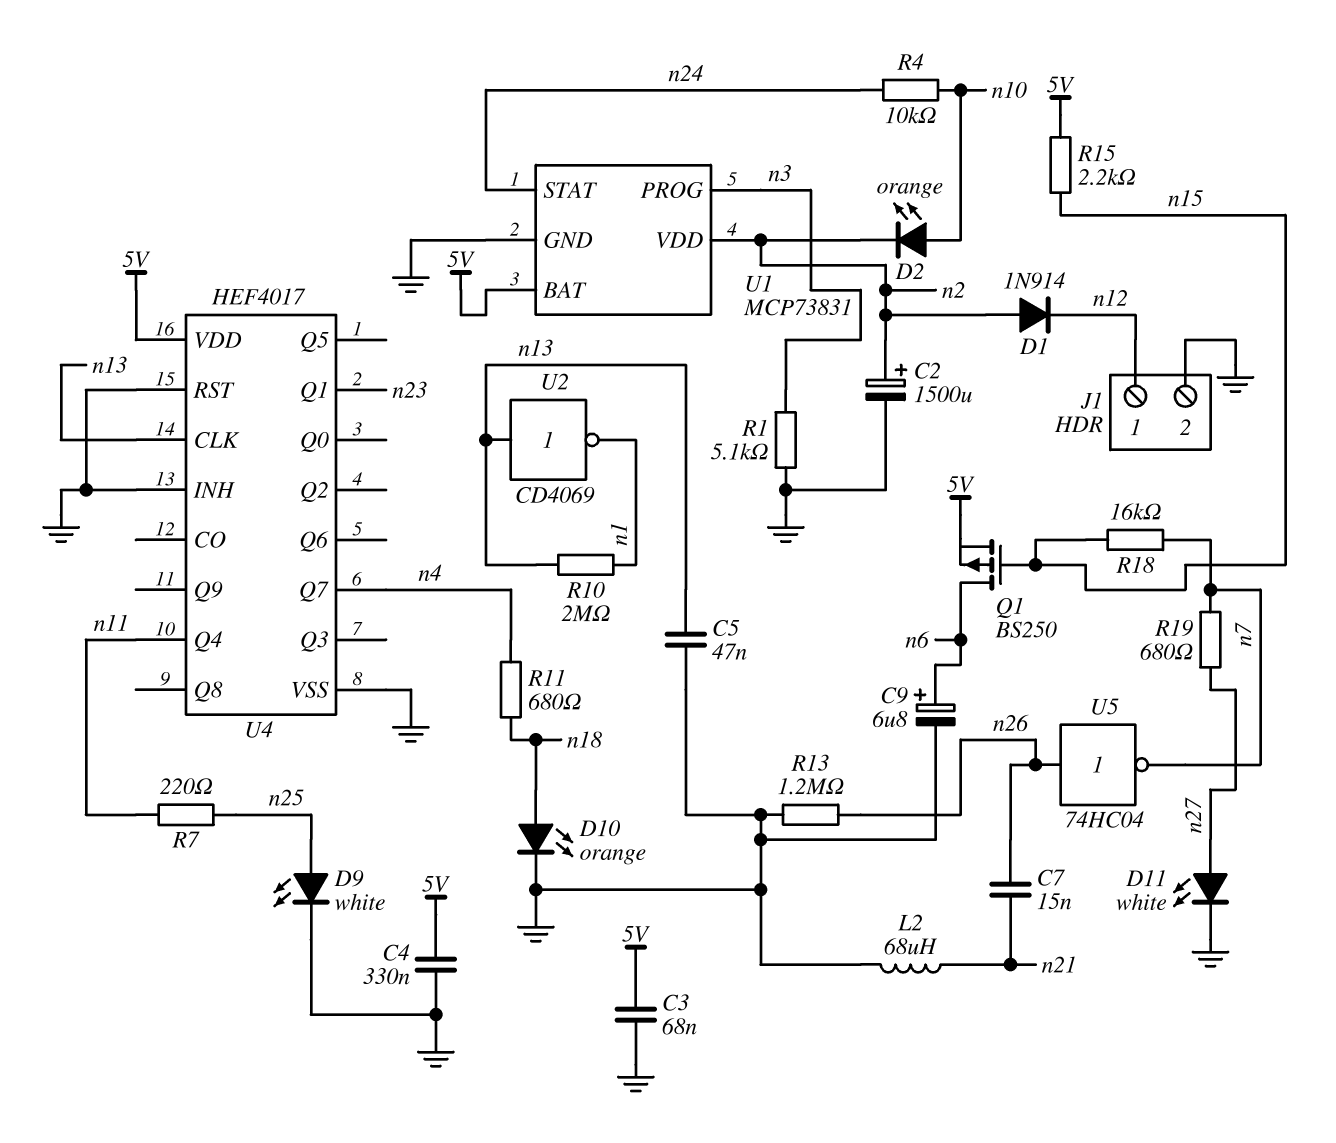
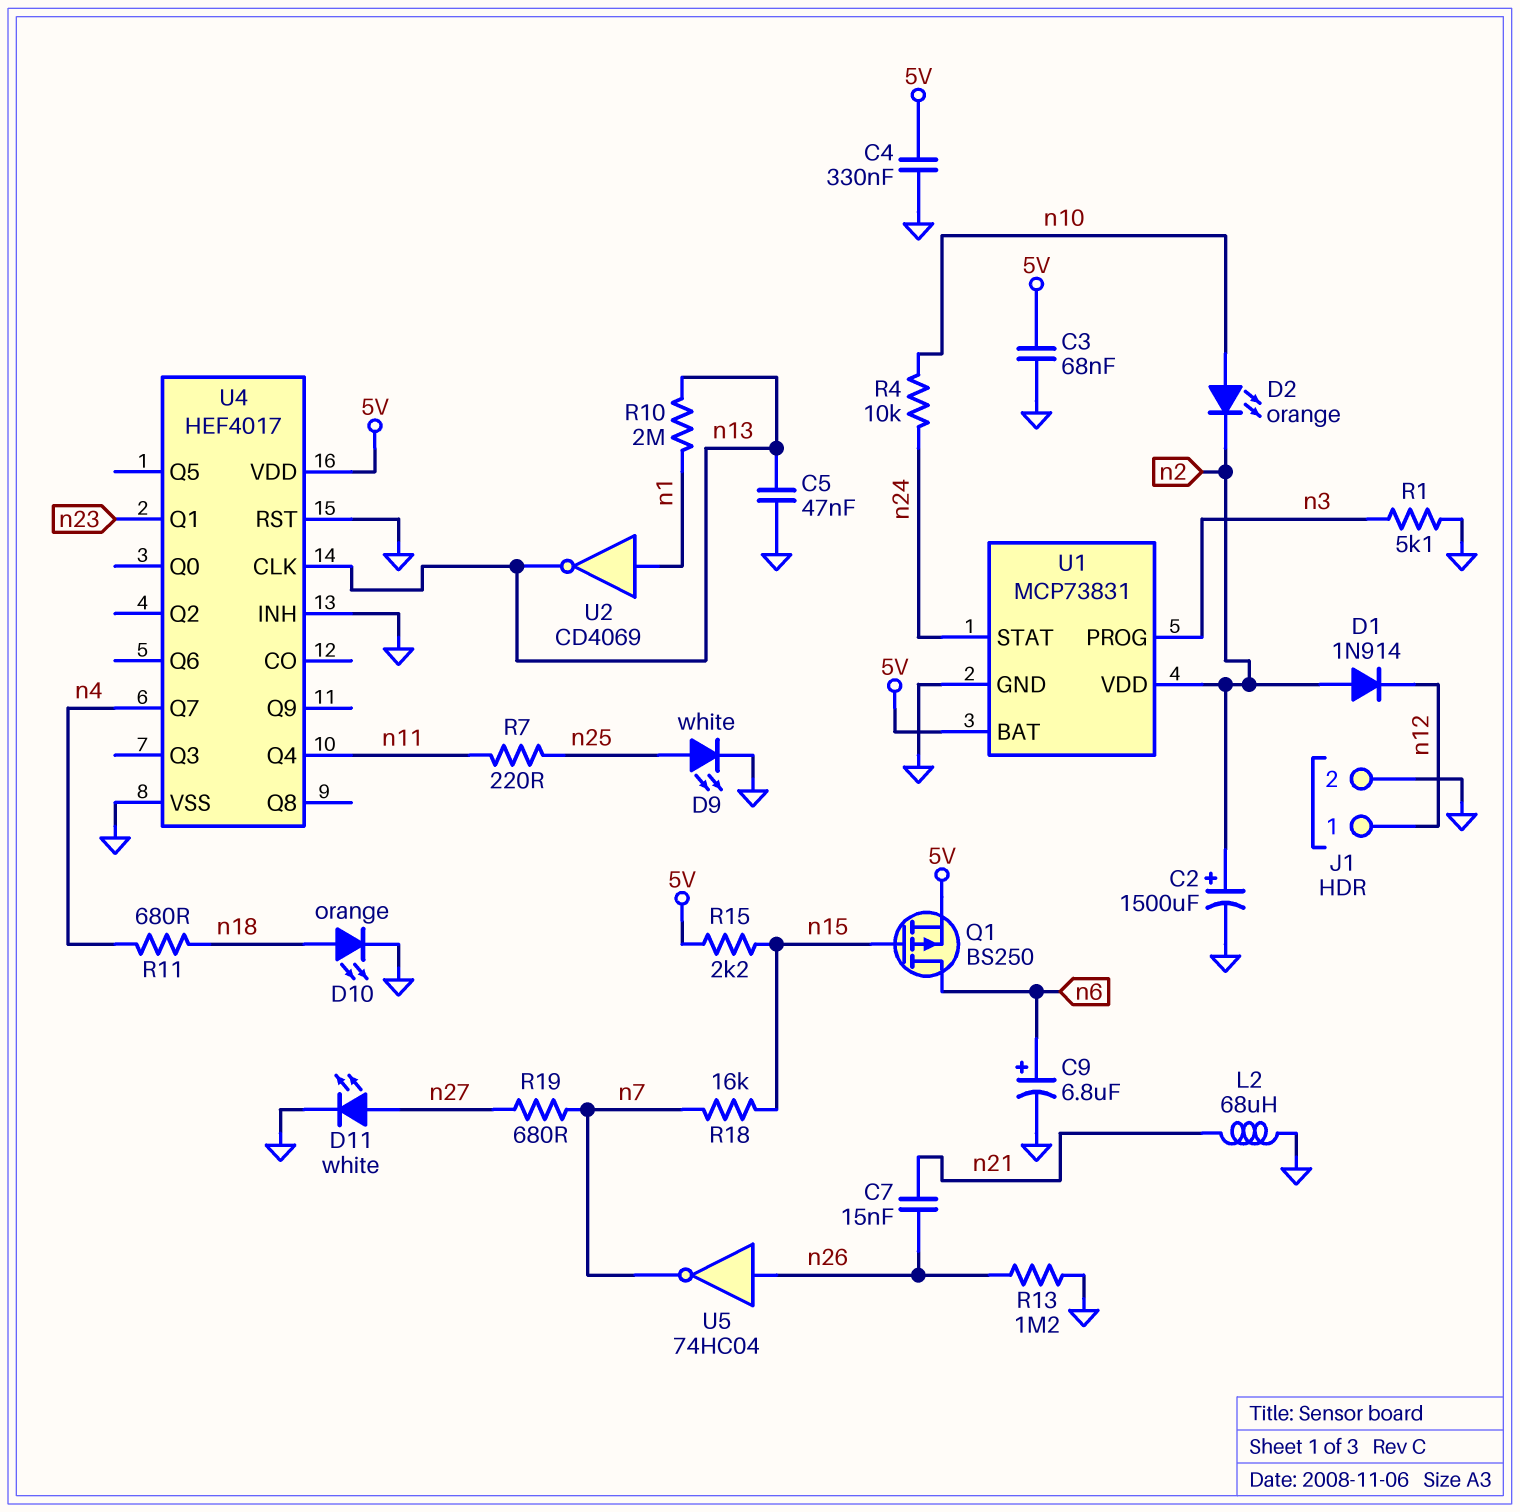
U2: NOT CD4069 (in n13, out n1) -> NOT CD4069 (in n1, out n13)

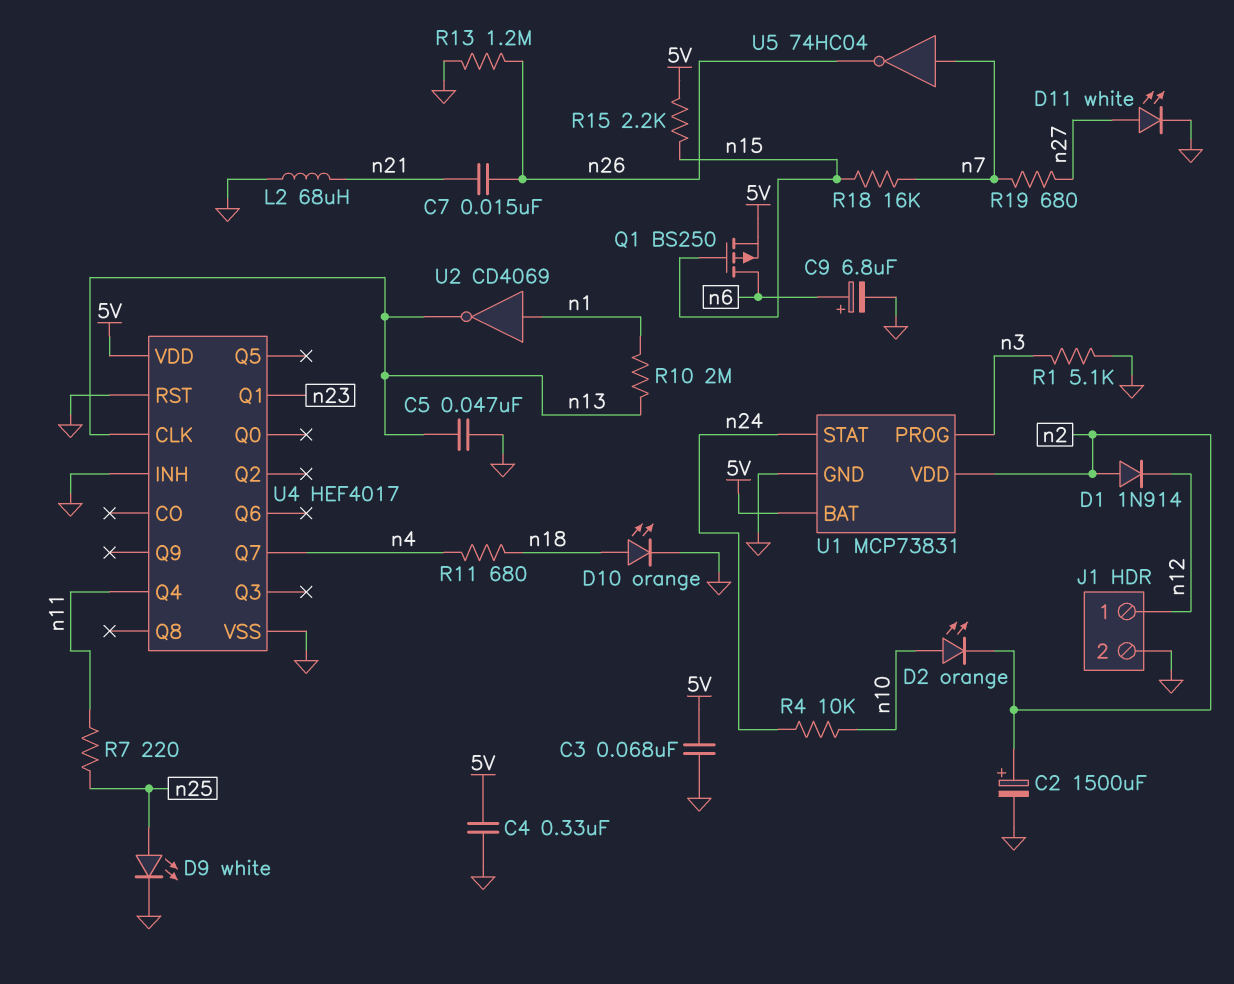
U5: NOT 74HC04 (in n26, out n7) -> NOT 74HC04 (in n7, out n26)

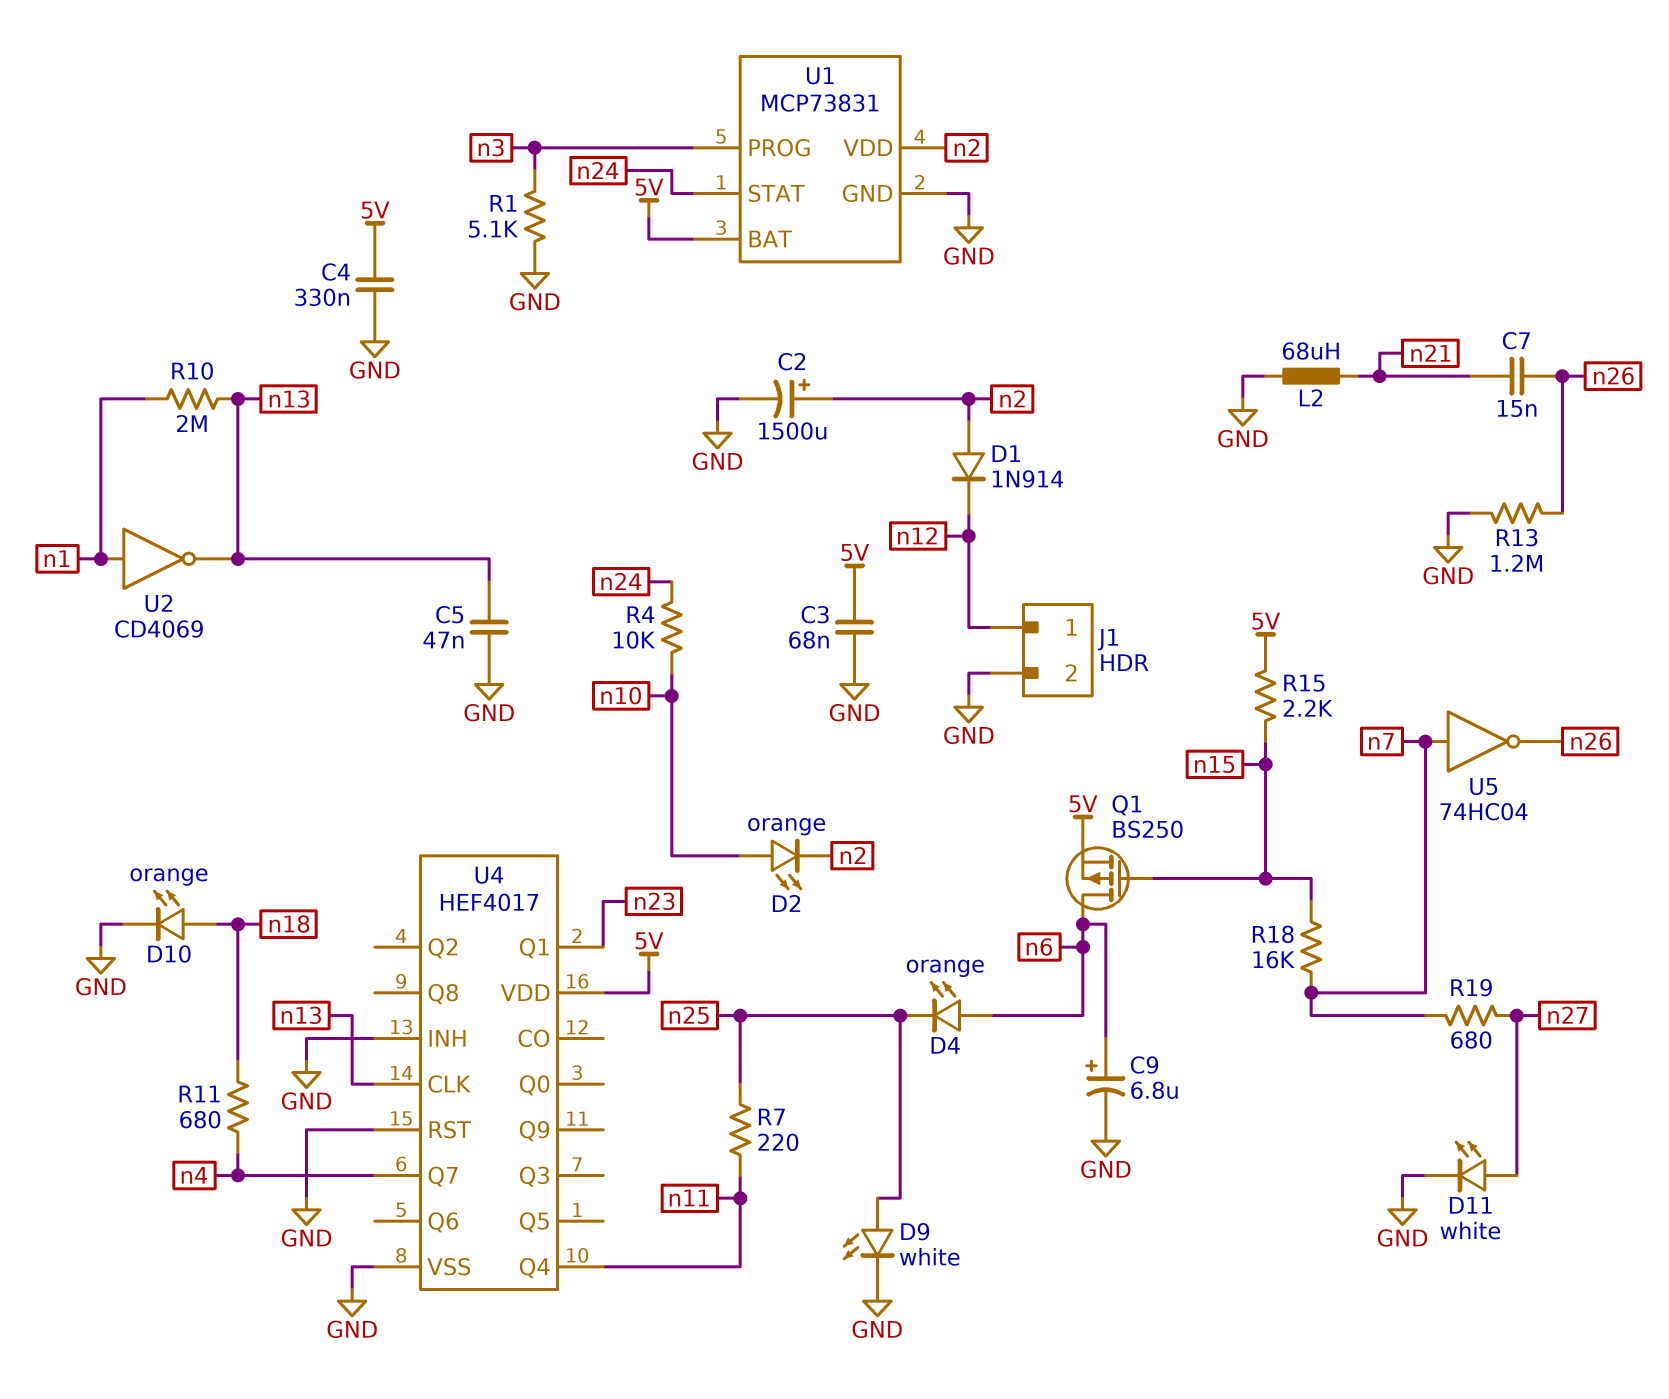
D4: none -> LED orange (A n6, K n25)

